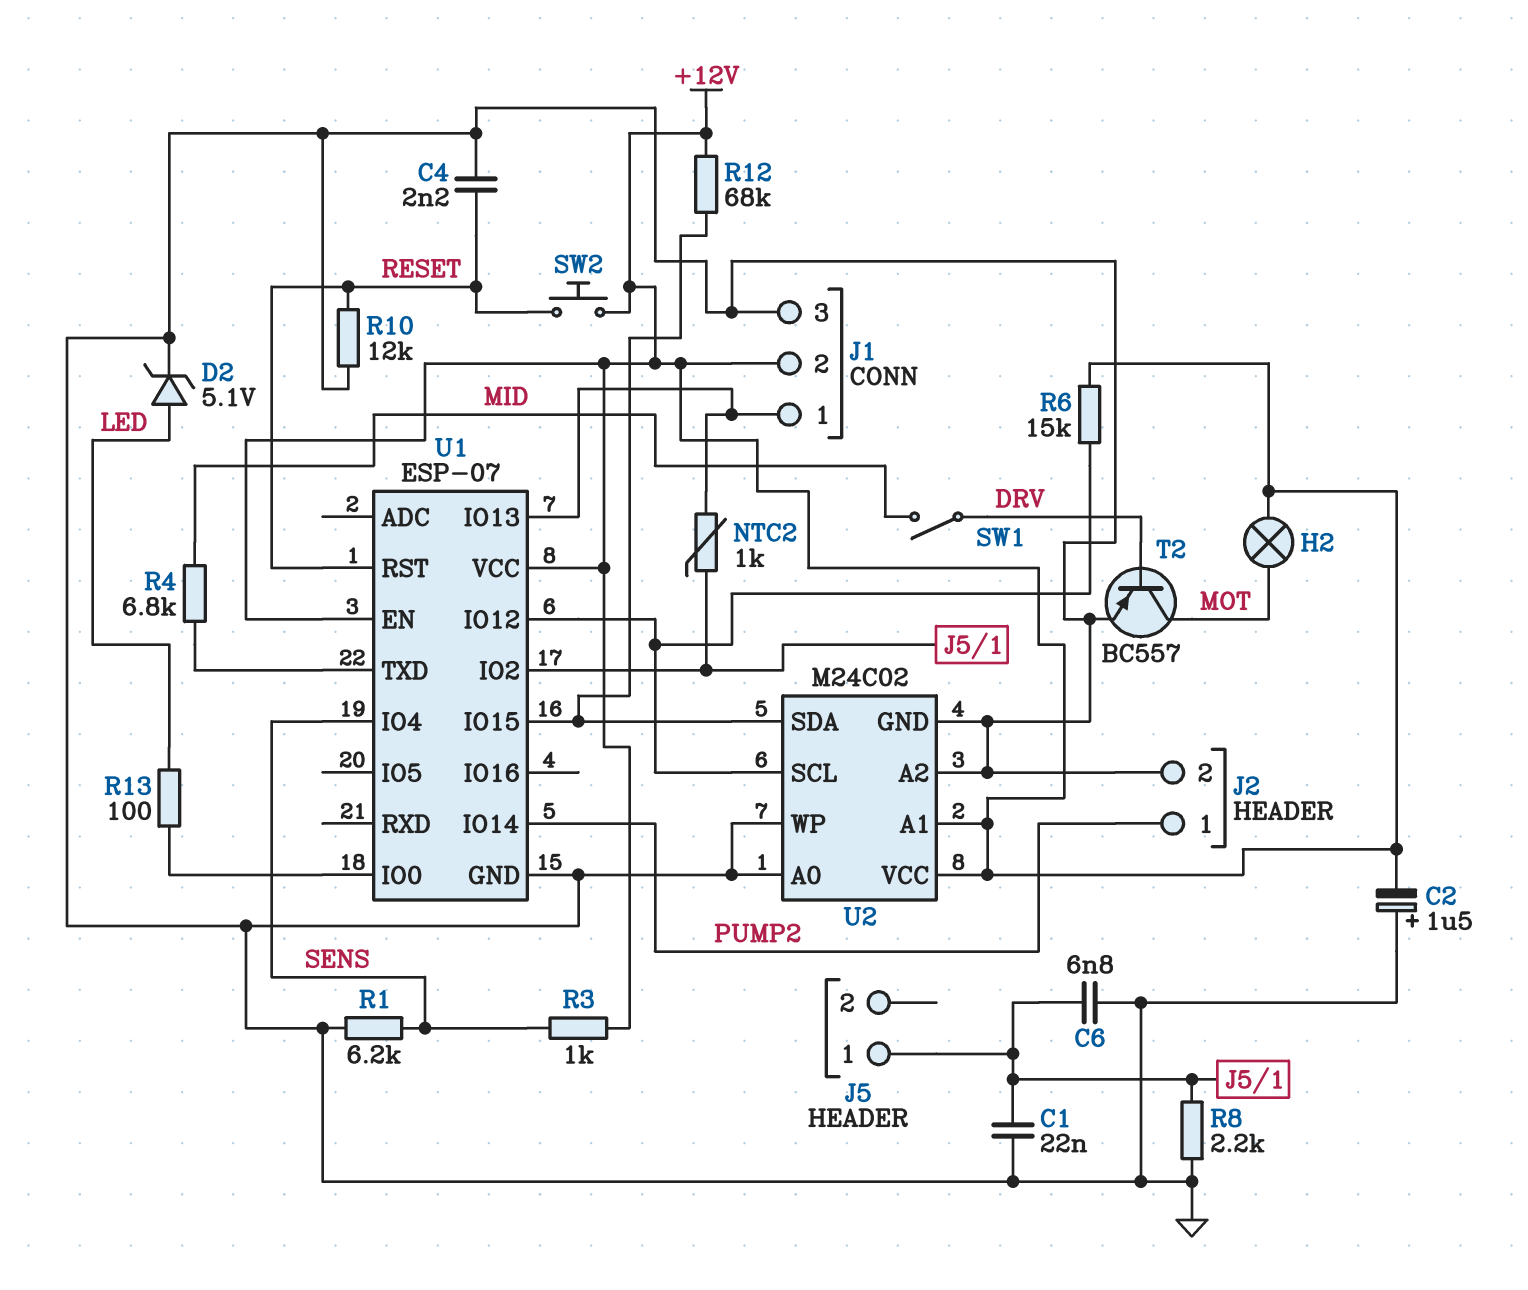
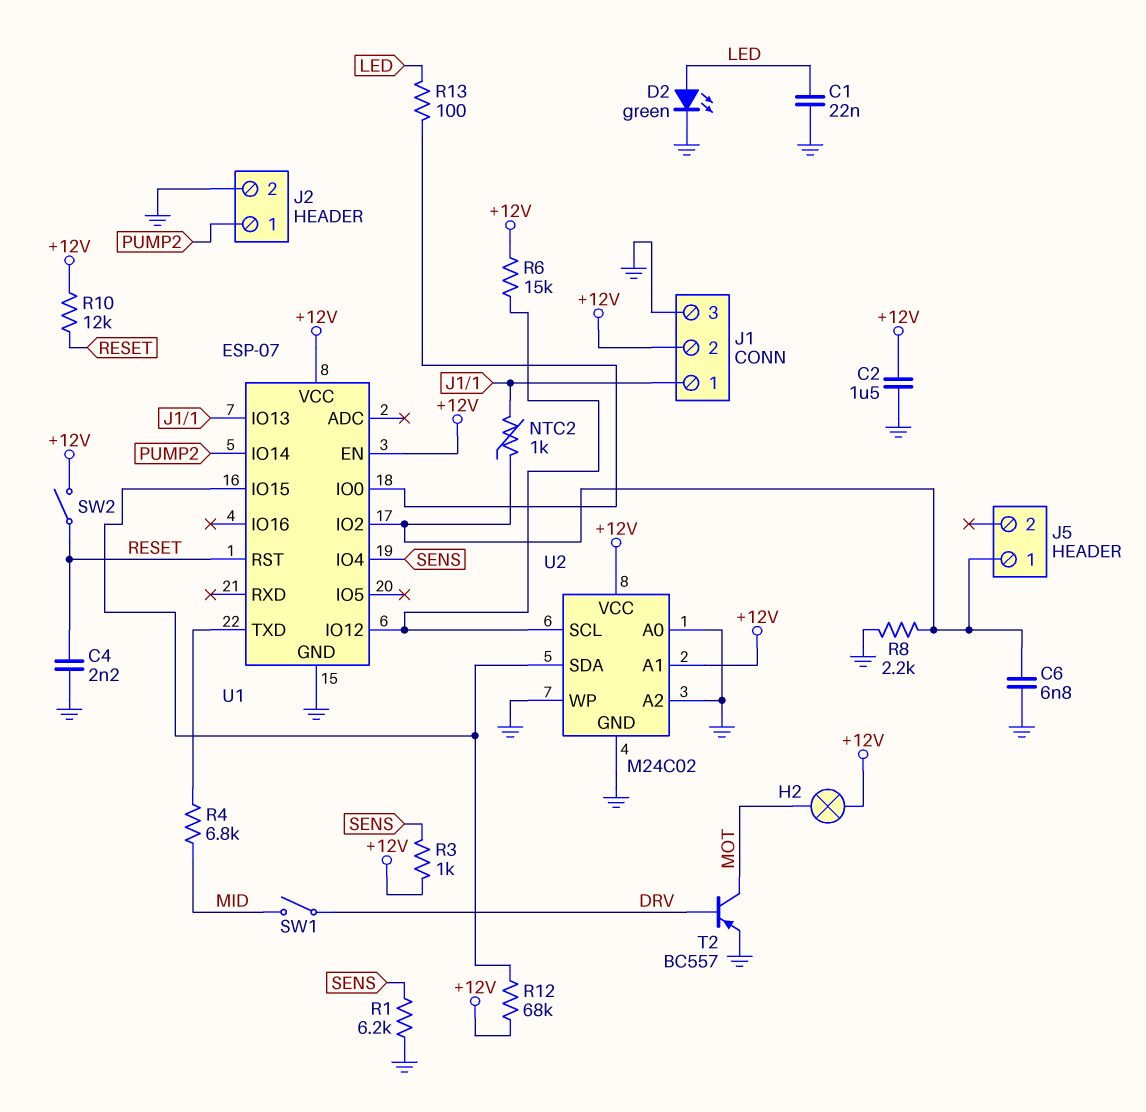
C1: 22nF (GND, J5/1) -> 22nF (GND, LED)
C2: 1.5uF (plus GND, minus +12V) -> 1.5uF (+12V, GND)
D2: zener 5.1V (A LED, K GND) -> LED green (A LED, K GND)
R10: 12k (GND, RESET) -> 12k (+12V, RESET)
SW2: button (+12V, RESET) -> switch (+12V, RESET)

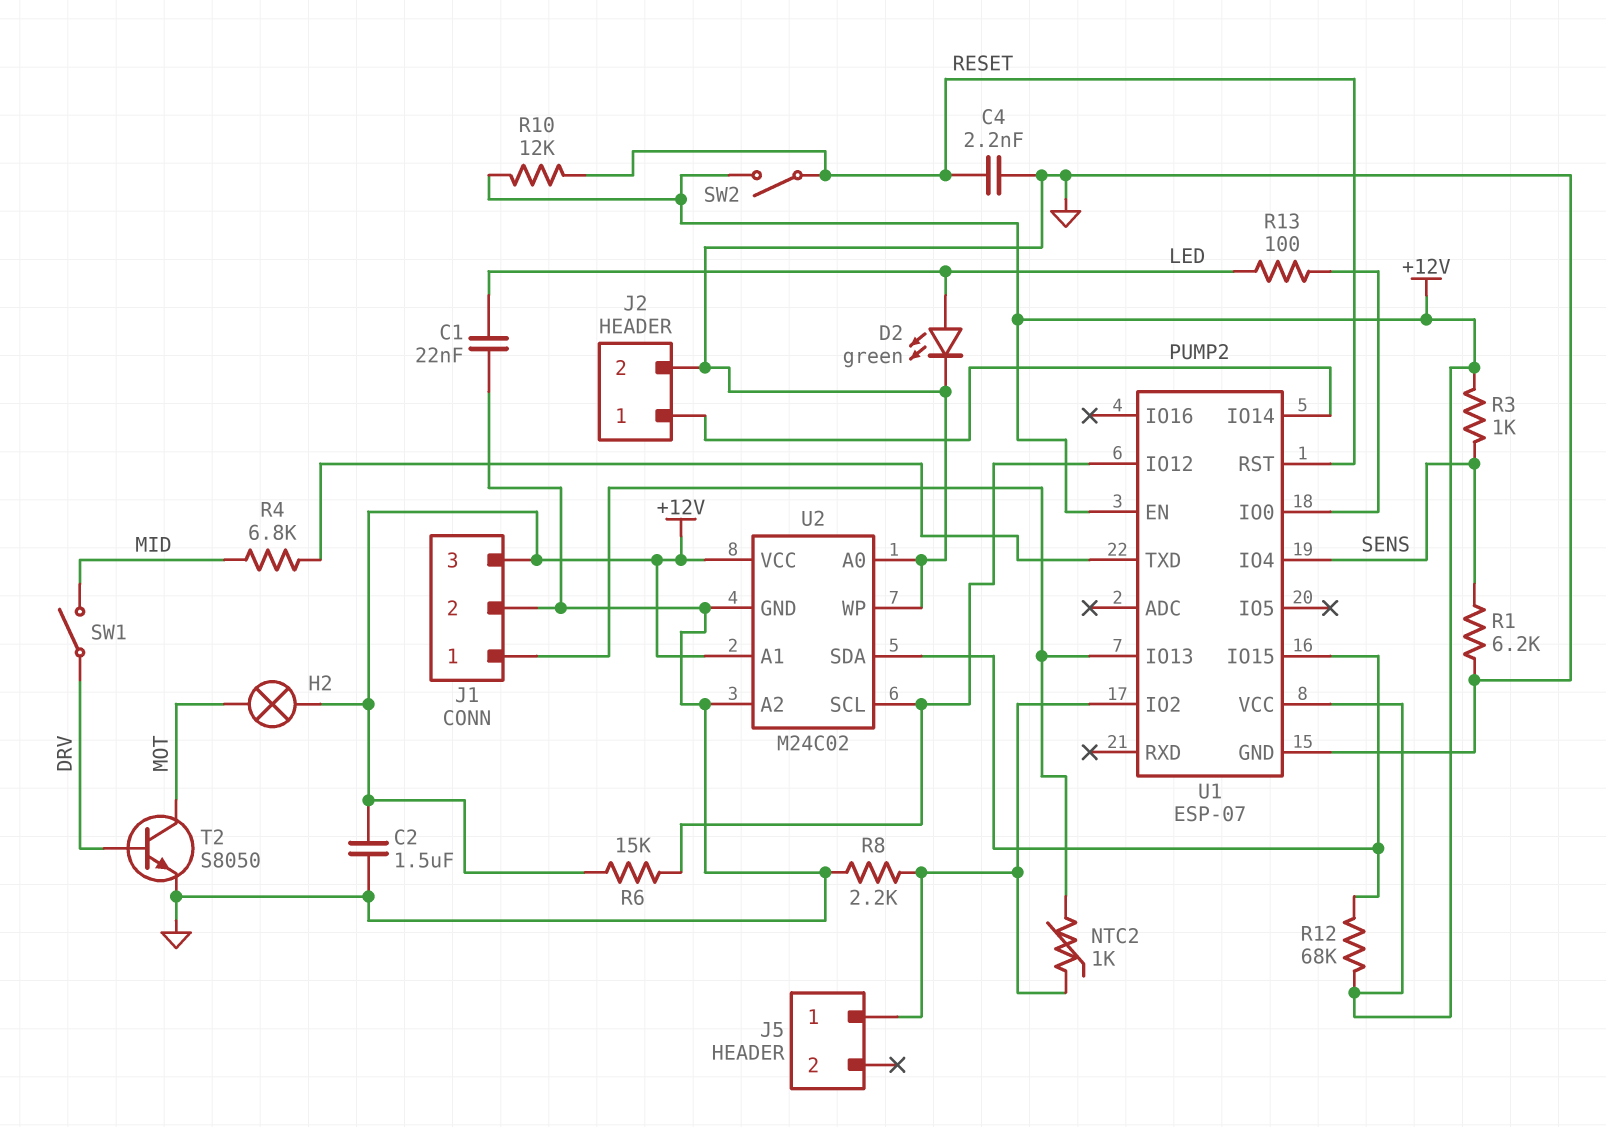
C6: 6.8nF (GND, J5/1) -> none
J1 pin 2: +12V -> GND
J1 pin 3: GND -> +12V
T2: PNP BC557 (B DRV, C MOT, E GND) -> NPN S8050 (B DRV, C MOT, E GND)

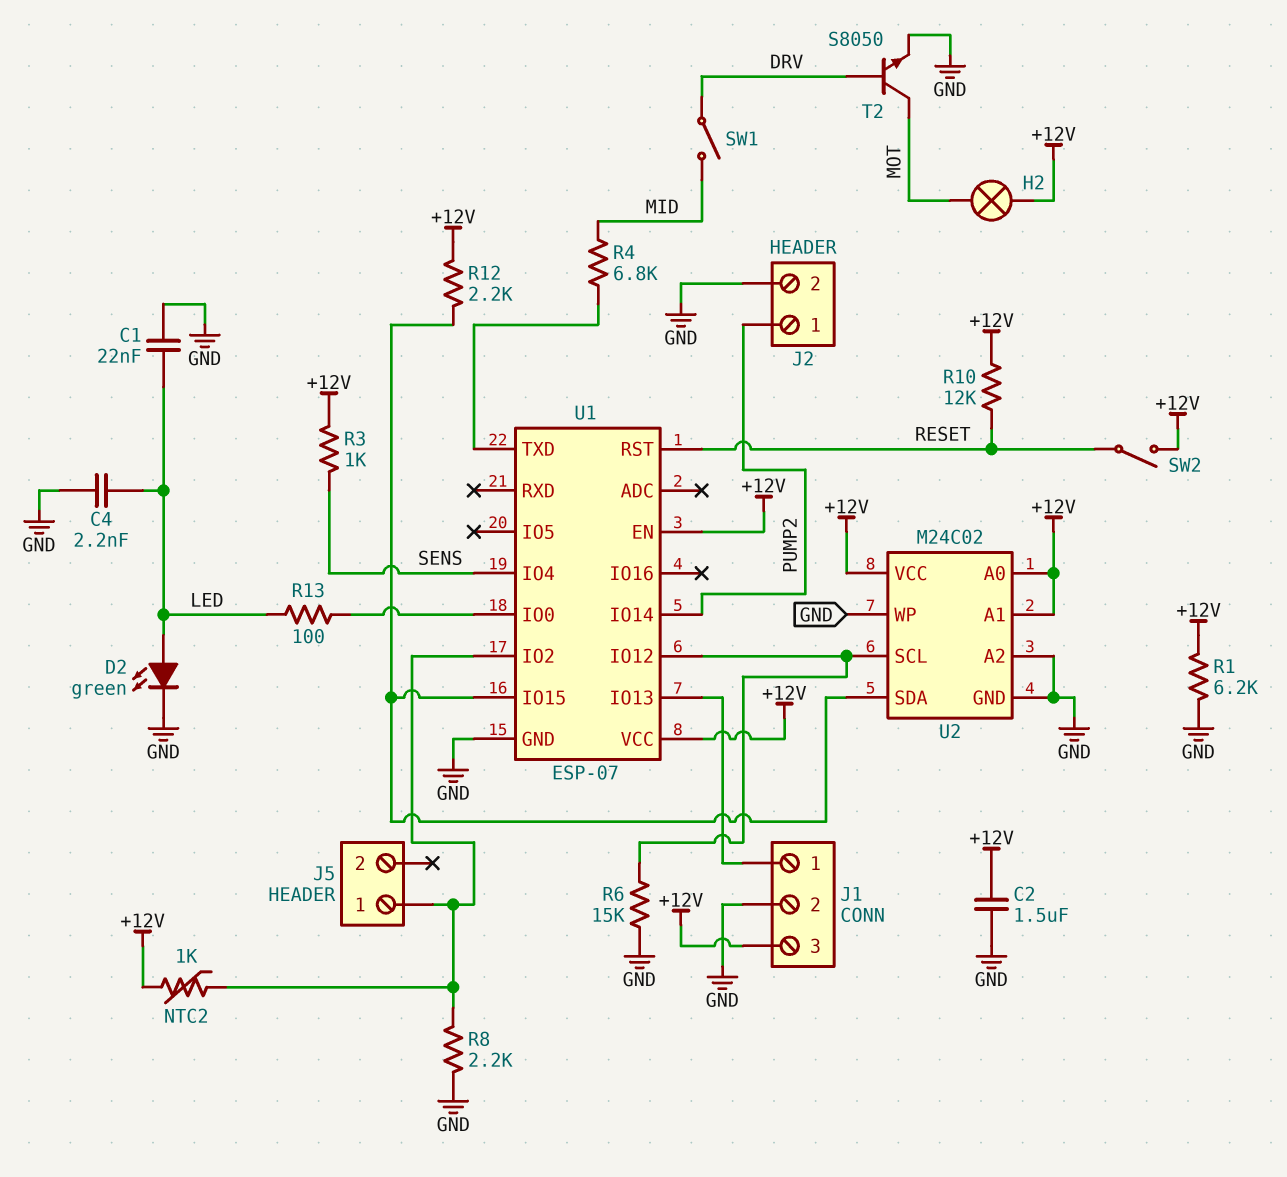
C4: 2.2nF (GND, RESET) -> 2.2nF (GND, LED)
NTC2: 1k (J1/1, J5/1) -> 1k (+12V, J5/1)
R1: 6.2k (GND, SENS) -> 6.2k (+12V, GND)
R6: 15k (+12V, U1/IO12) -> 15k (GND, U1/IO12)
R12: 68k (+12V, U1/IO15) -> 2.2k (+12V, U1/IO15)
U2 pin A0: GND -> +12V

